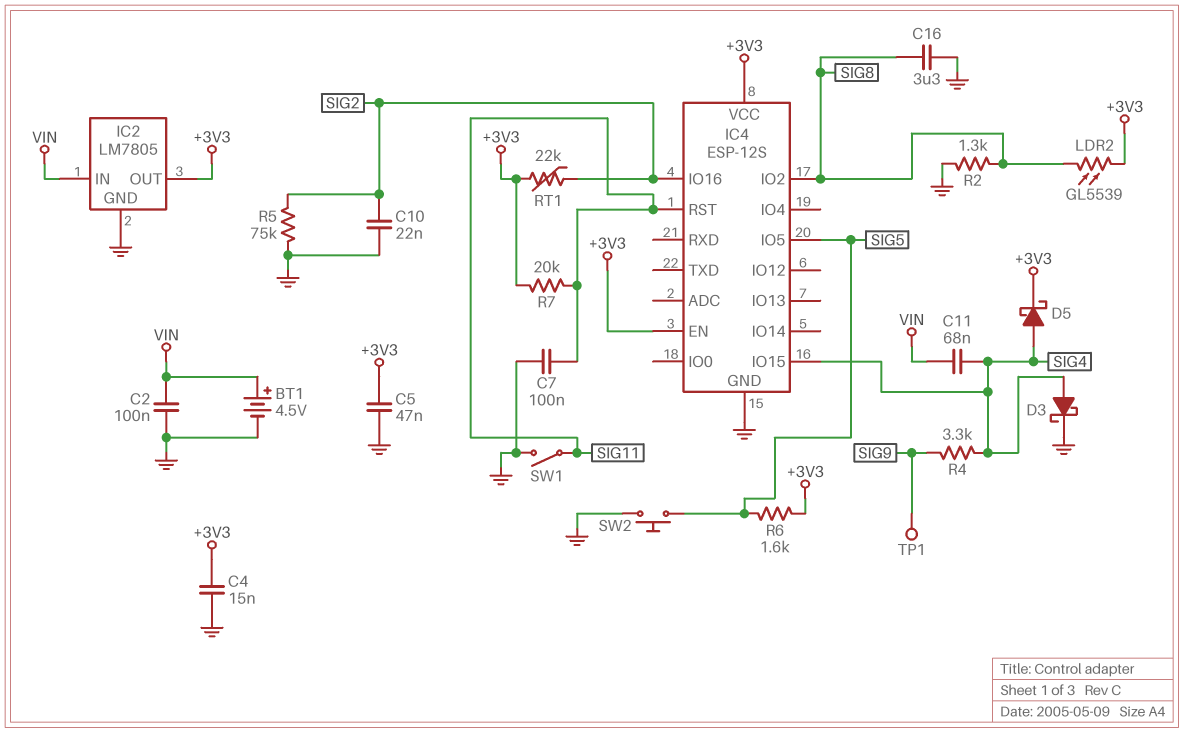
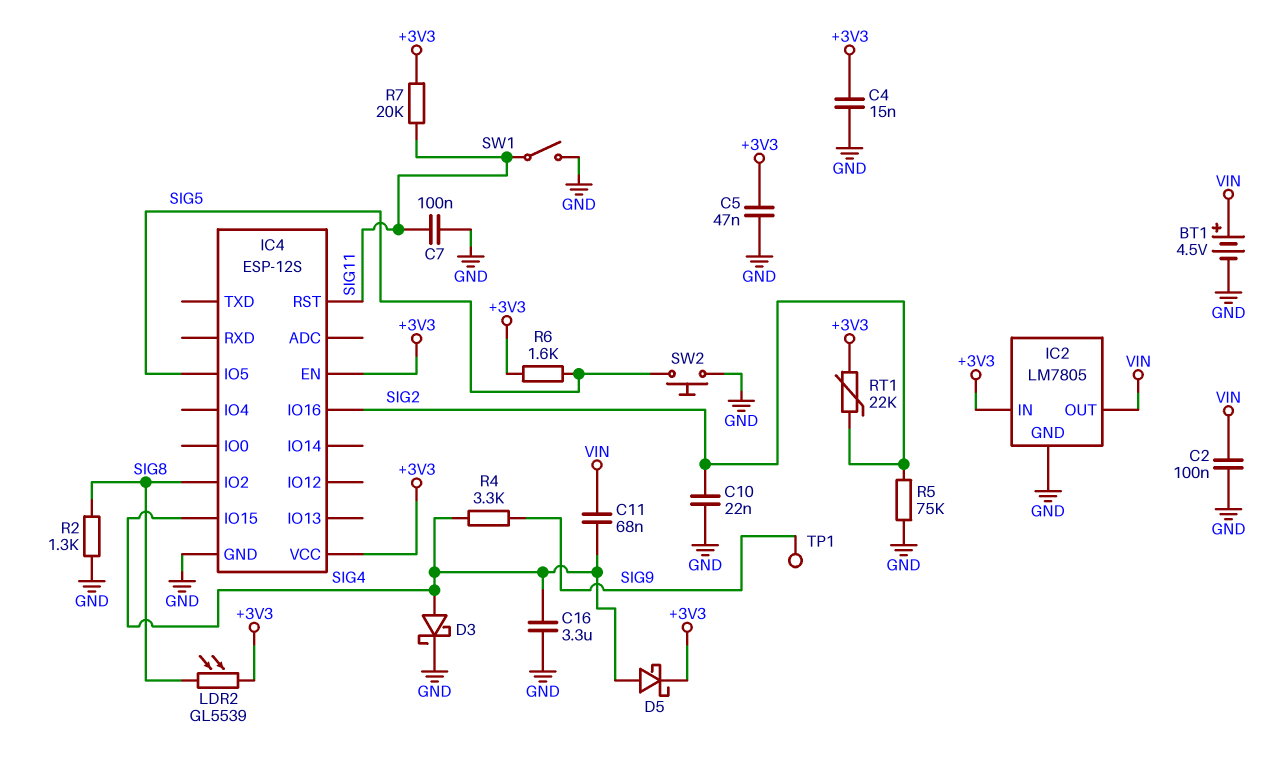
C16: 3.3uF (GND, SIG8) -> 3.3uF (GND, SIG4)
IC2 pin IN: VIN -> +3V3
IC2 pin OUT: +3V3 -> VIN

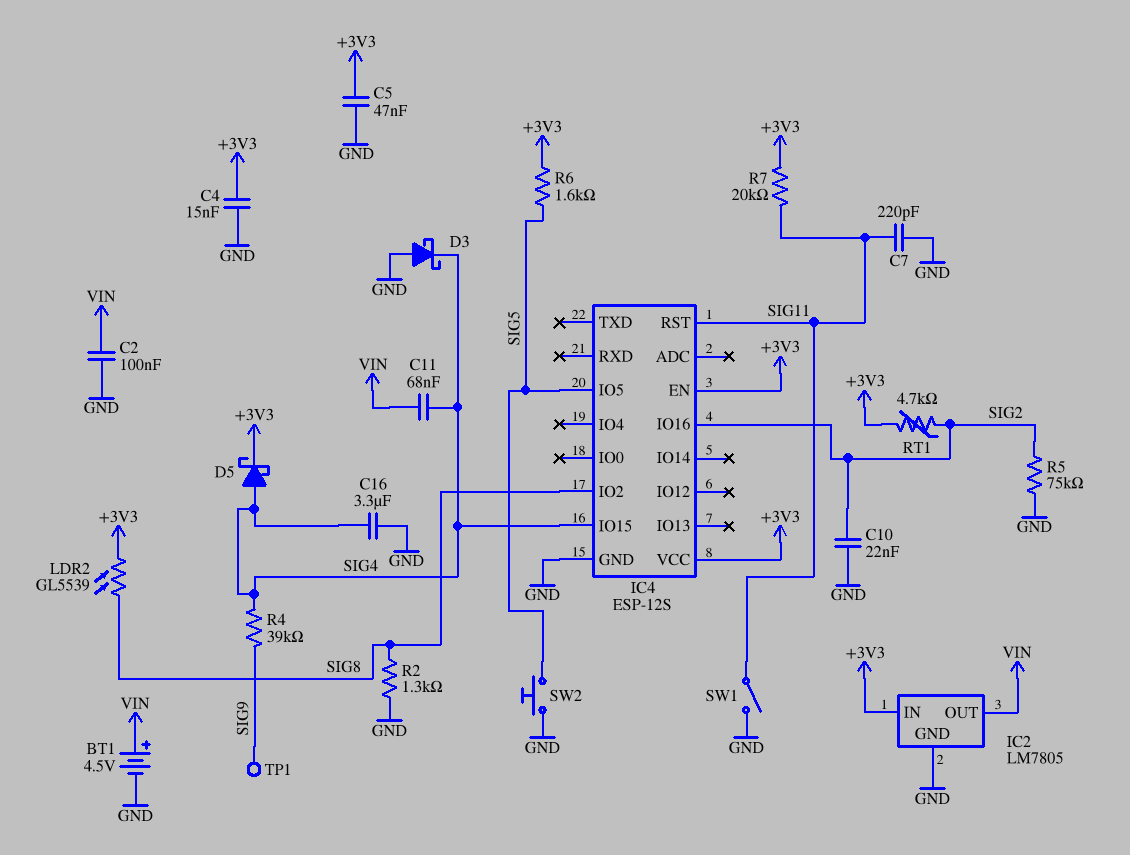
C7: 100nF (GND, SIG11) -> 220pF (GND, SIG11)
D3: schottky (A SIG4, K GND) -> schottky (A GND, K SIG4)
R4: 3.3k (SIG4, SIG9) -> 39k (SIG4, SIG9)
RT1: 22k (+3V3, SIG2) -> 4.7k (+3V3, SIG2)

